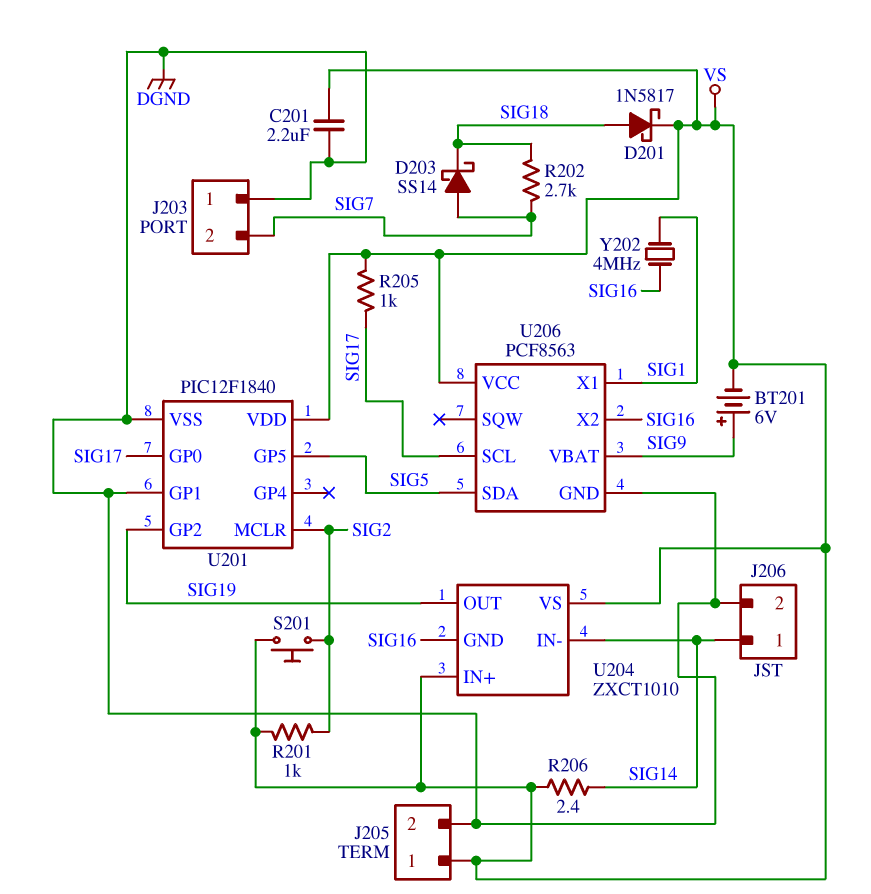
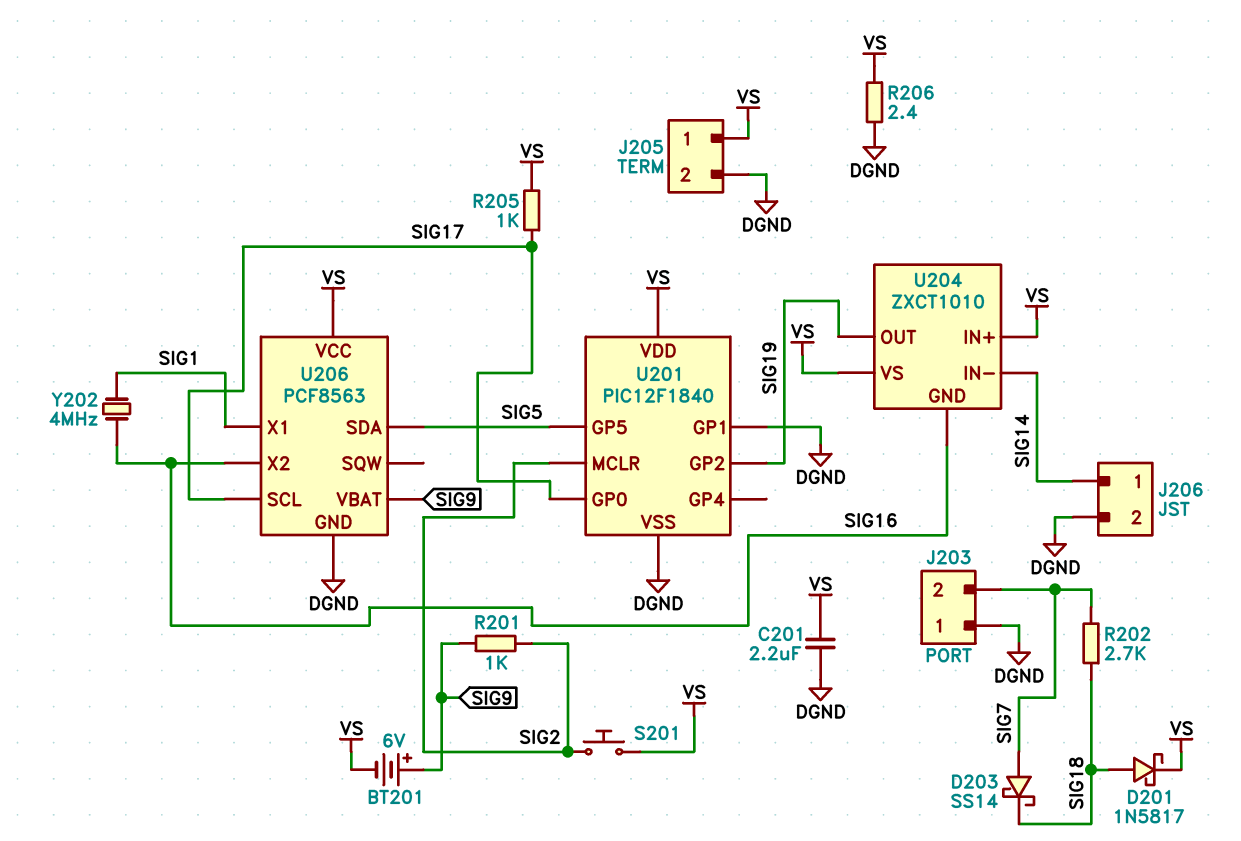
R201: 1k (SIG2, VS) -> 1k (SIG2, SIG9)
R206: 2.4 (SIG14, VS) -> 2.4 (DGND, VS)

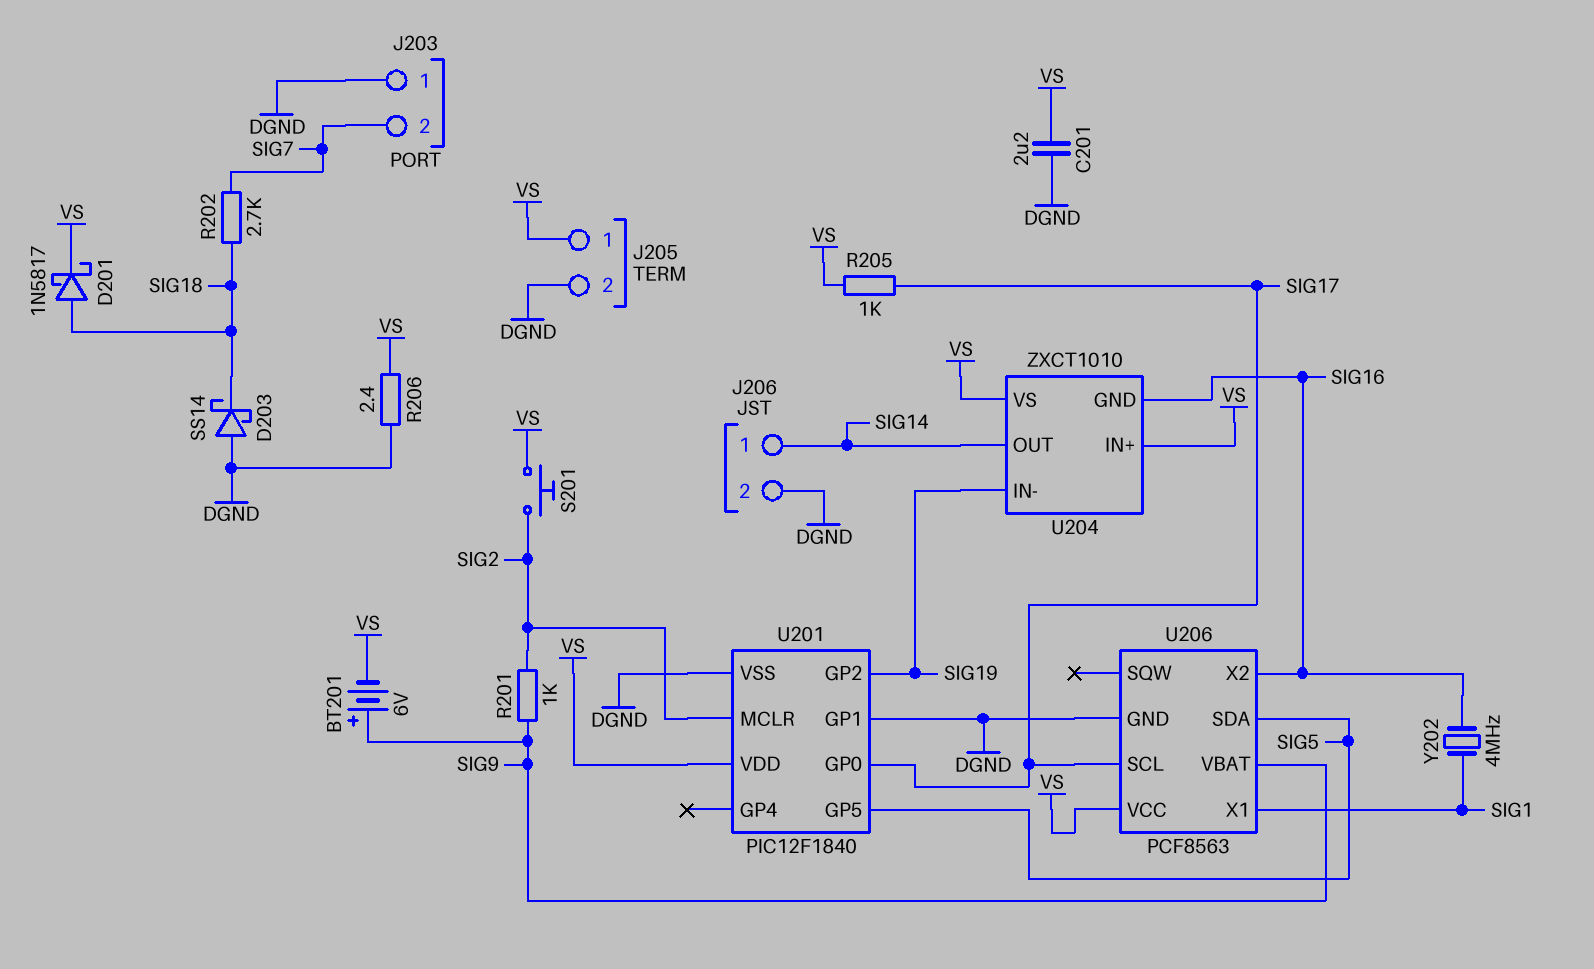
D203: schottky SS14 (A SIG7, K SIG18) -> schottky SS14 (A DGND, K SIG18)
U204 pin IN-: SIG14 -> SIG19
U204 pin OUT: SIG19 -> SIG14

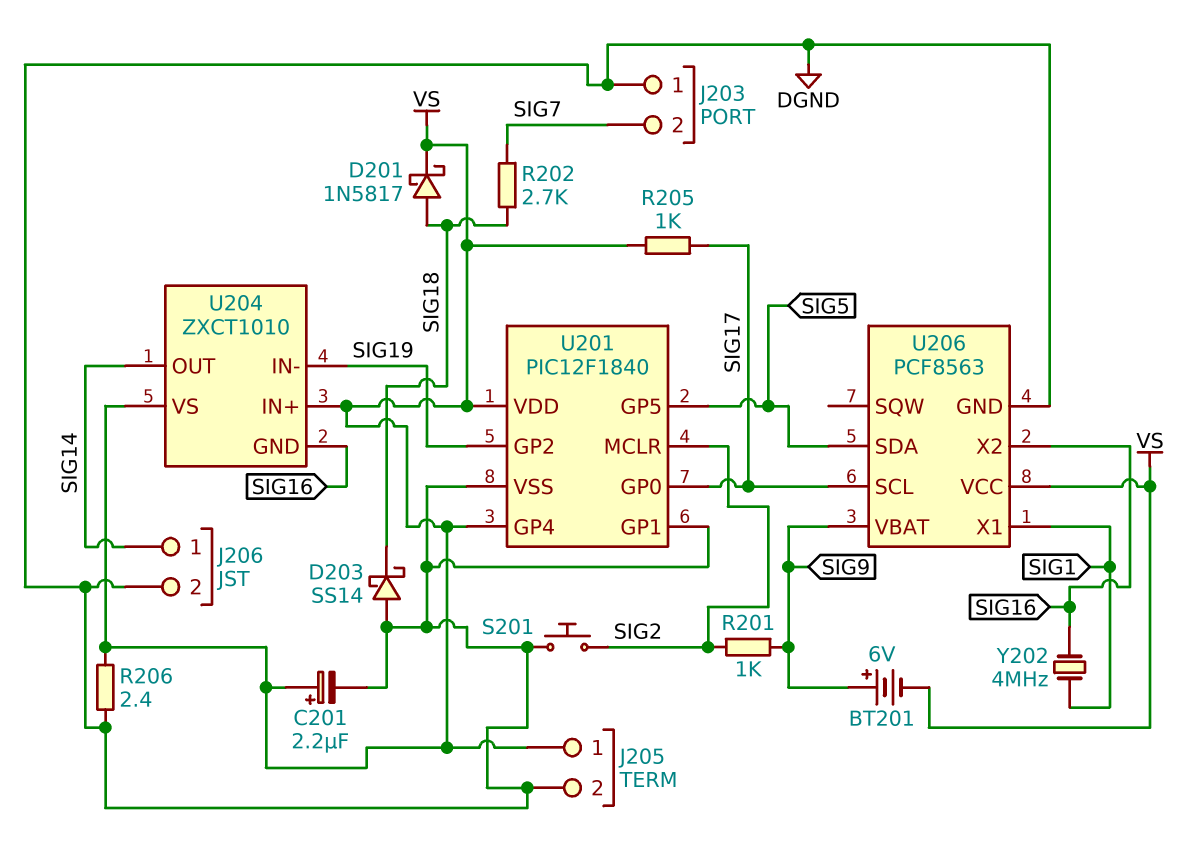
C201: 2.2uF (DGND, VS) -> 2.2uF (plus VS, minus DGND)
S201: button (SIG2, VS) -> button (DGND, SIG2)
U201 pin GP4: none -> VS

